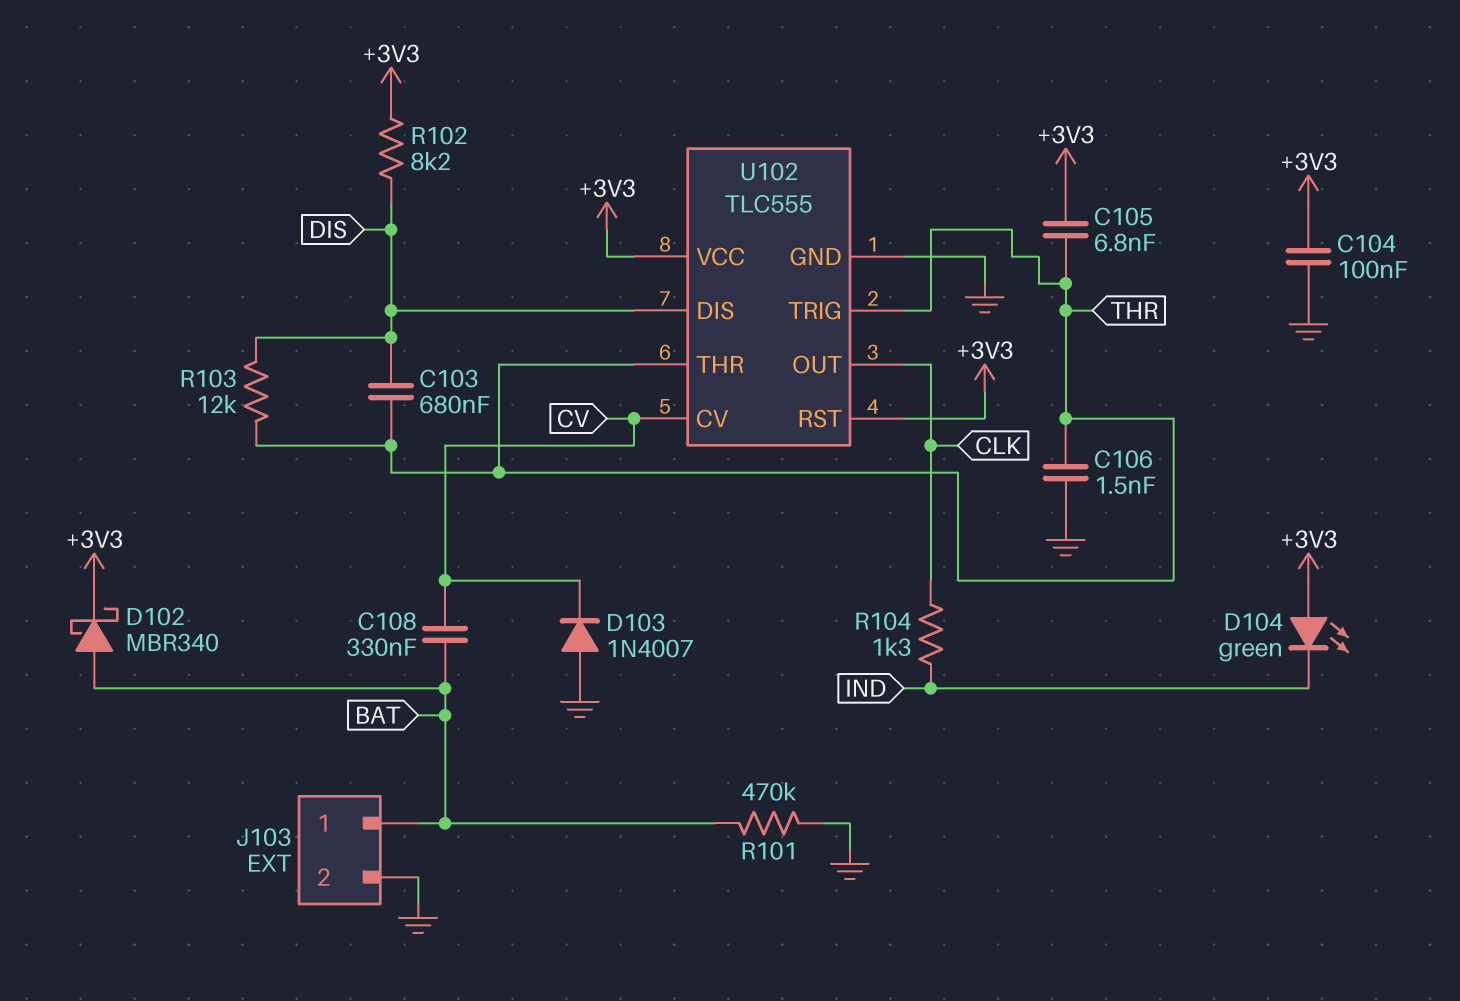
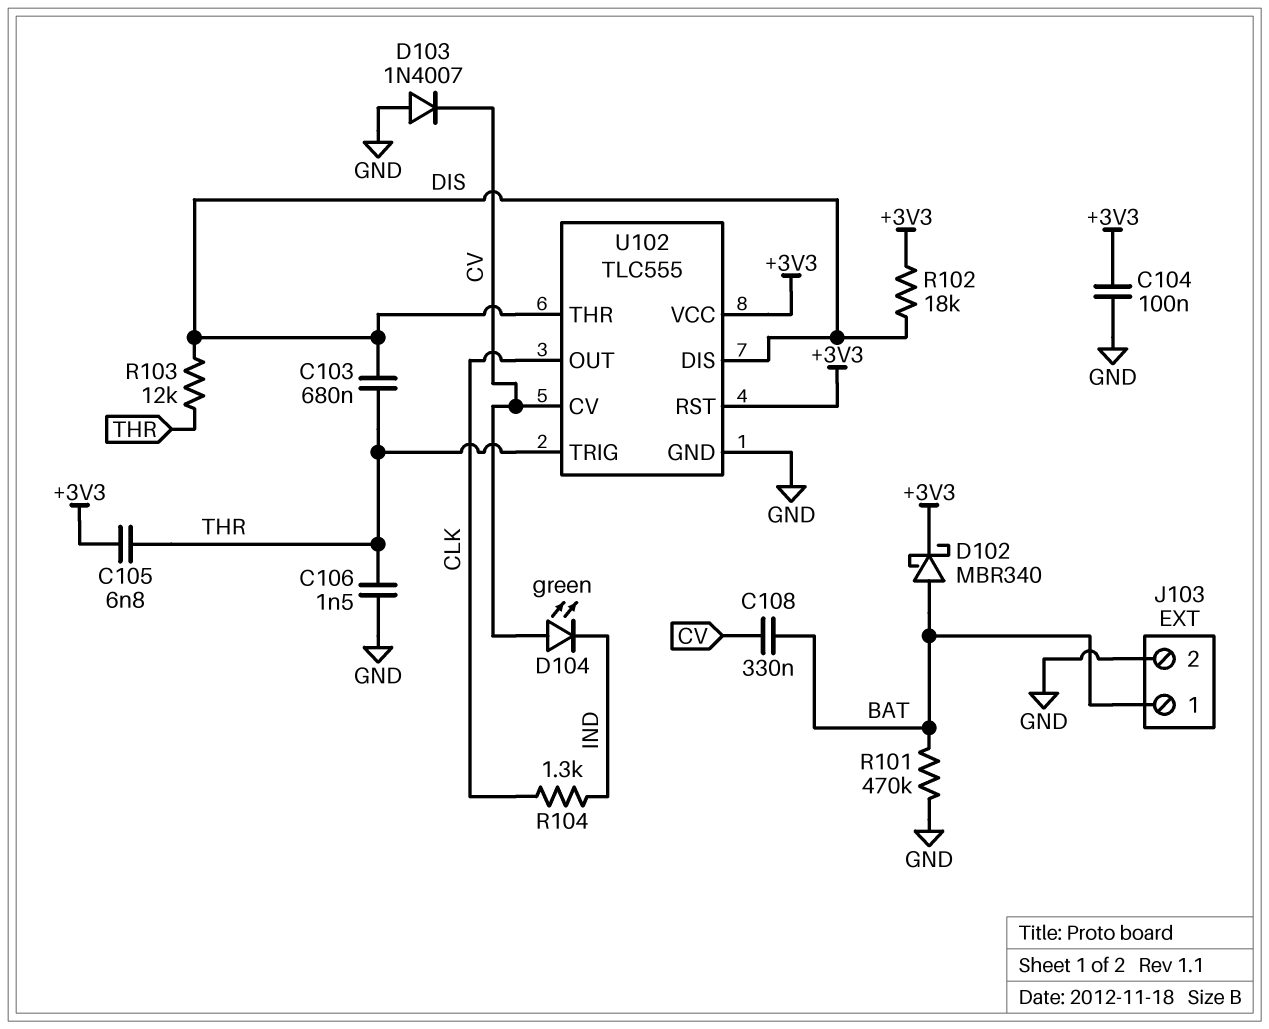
D104: LED green (A +3V3, K IND) -> LED green (A CV, K IND)
R102: 8.2k (+3V3, DIS) -> 18k (+3V3, DIS)
U102 pin THR: THR -> DIS

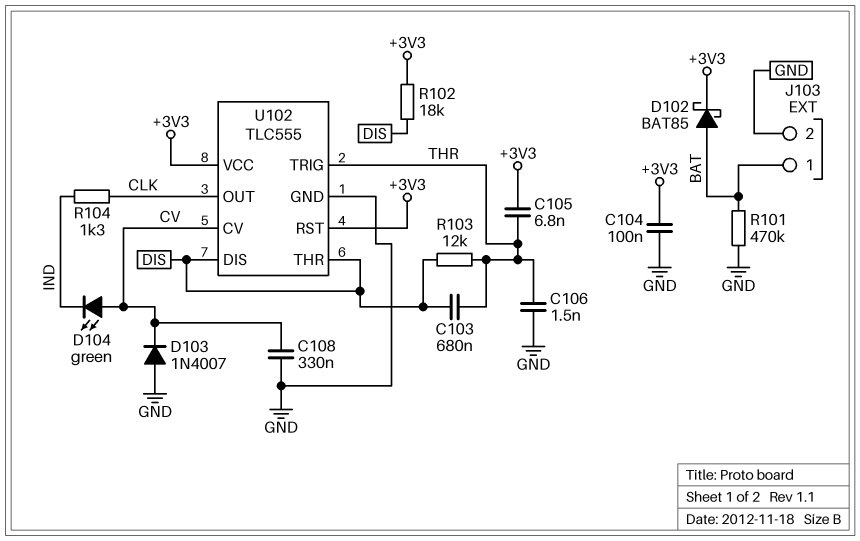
C108: 330nF (BAT, CV) -> 330nF (CV, GND)
D102: schottky MBR340 (A BAT, K +3V3) -> schottky BAT85 (A BAT, K +3V3)

